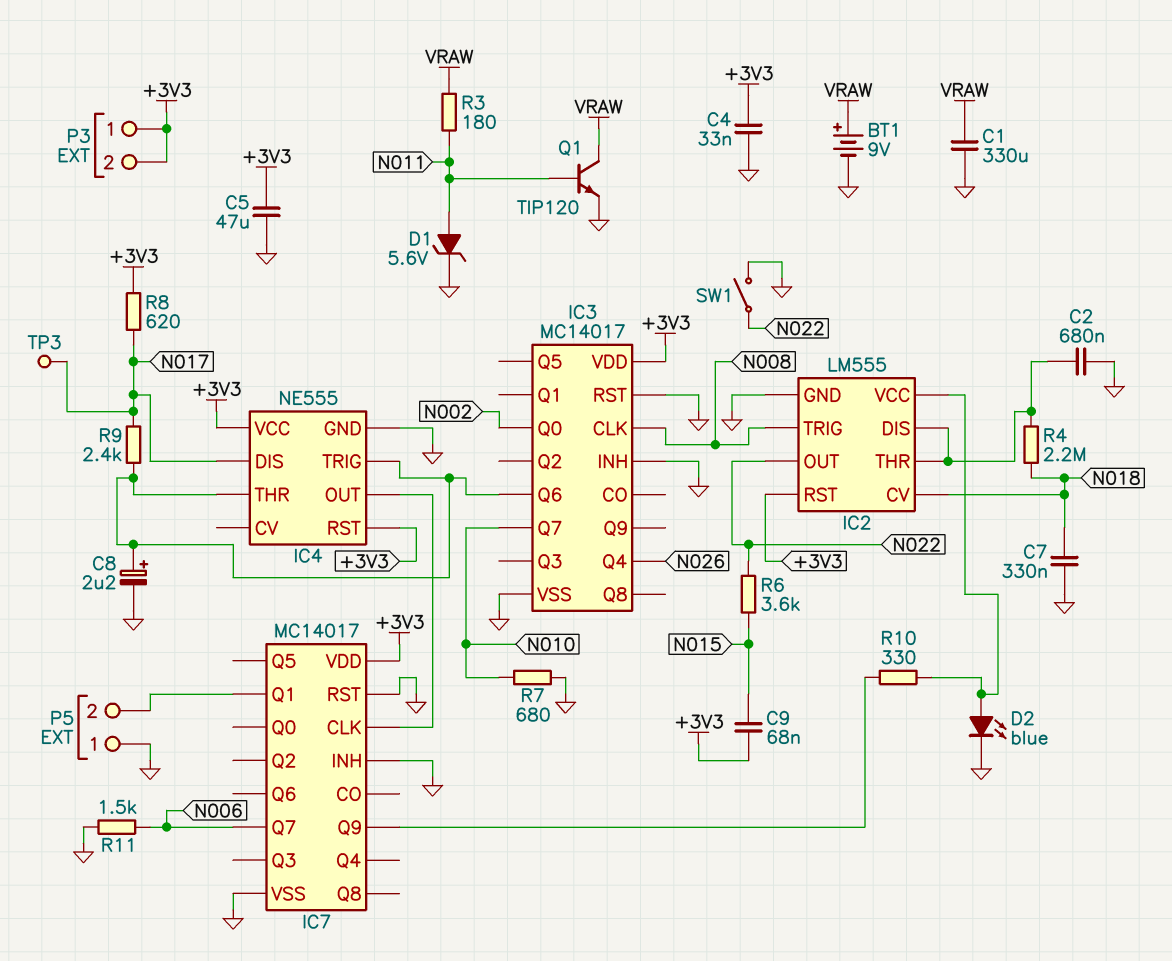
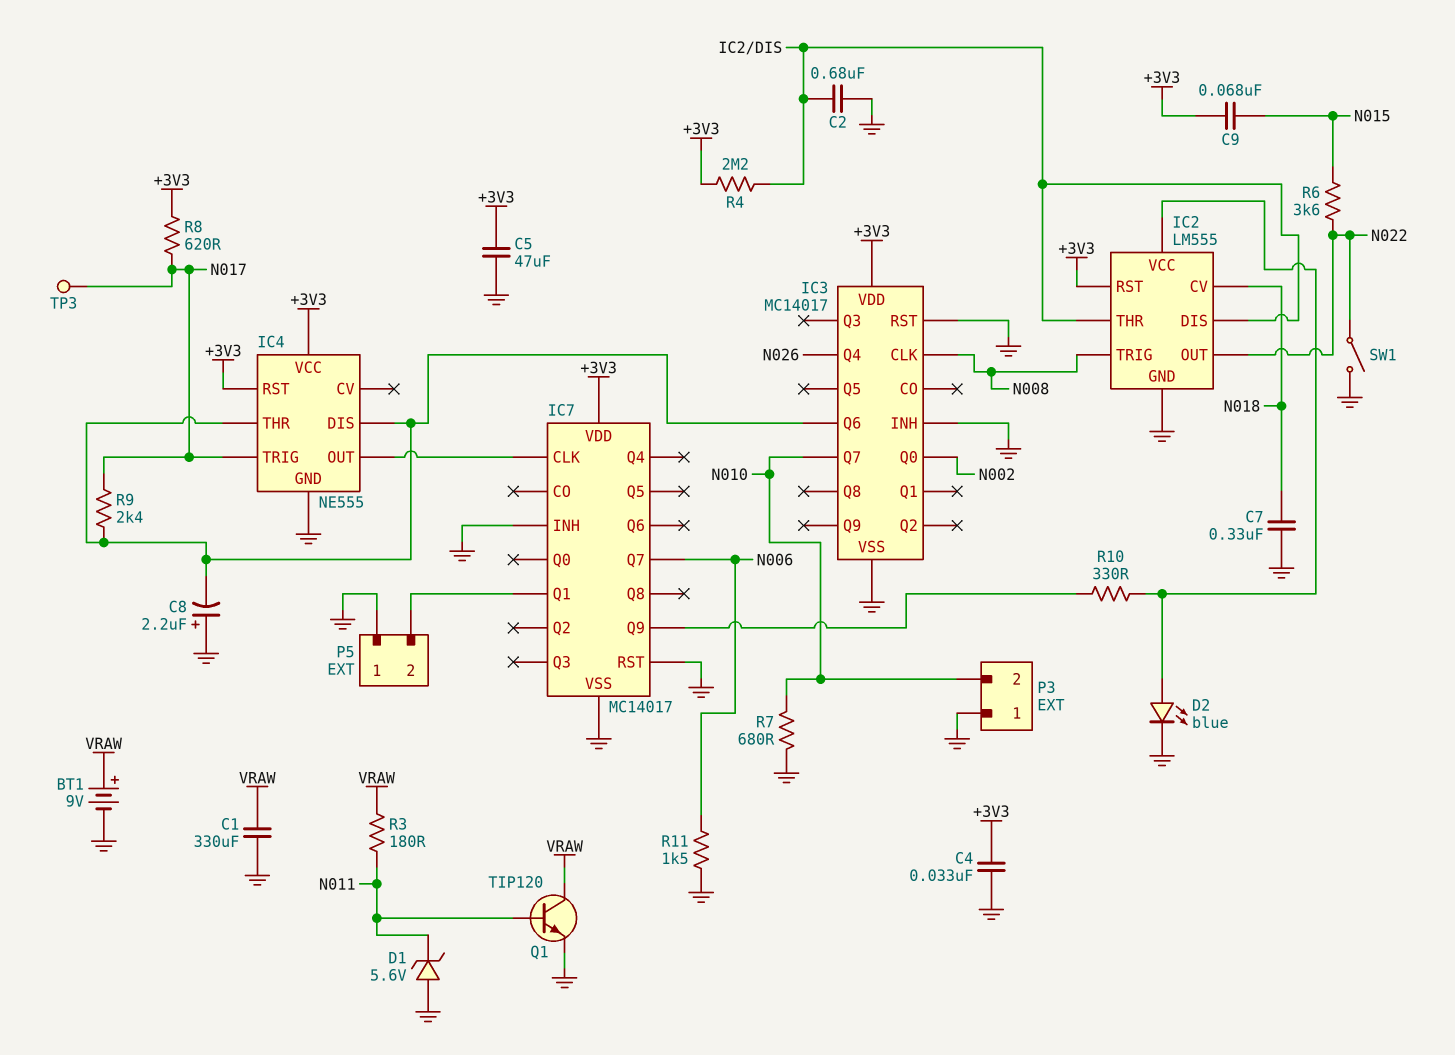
C8: 2.2uF (plus IC3/Q6, minus GND) -> 2.2uF (plus GND, minus IC3/Q6)
D1: zener 5.6V (A N011, K GND) -> zener 5.6V (A GND, K N011)
IC4 pin DIS: N017 -> IC3/Q6
IC4 pin TRIG: IC3/Q6 -> N017
P3 pin 1: +3V3 -> GND
P3 pin 2: +3V3 -> N010
R4: 2.2M (IC2/DIS, N018) -> 2.2M (+3V3, IC2/DIS)

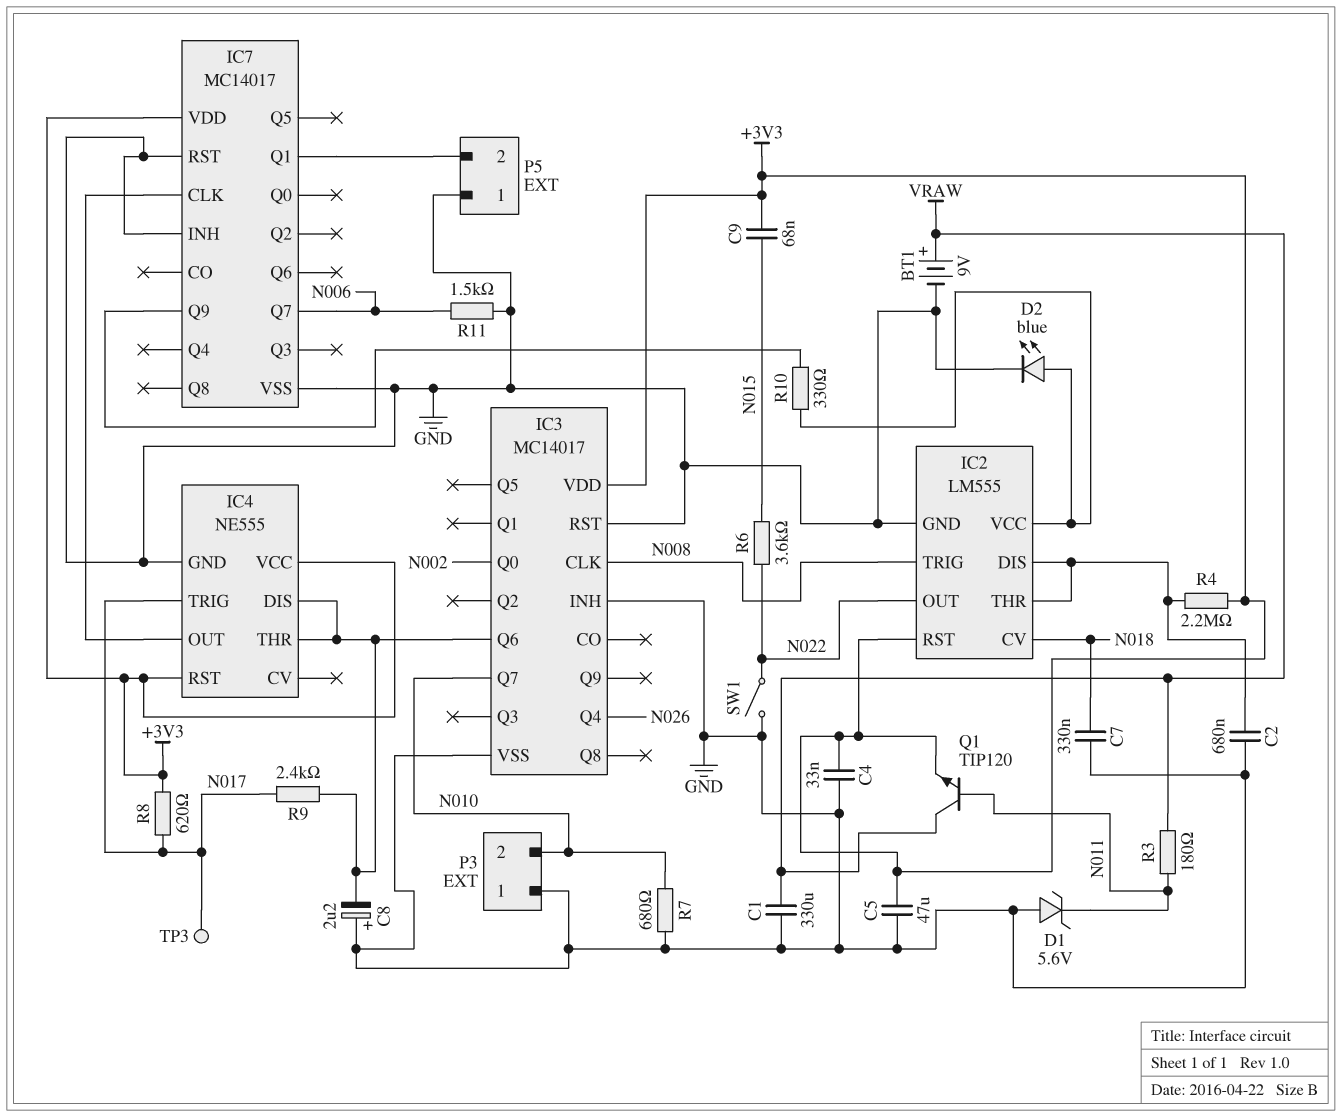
Q1: NPN TIP120 (B N011, C VRAW, E GND) -> NPN TIP120 (B N011, C VRAW, E +3V3)

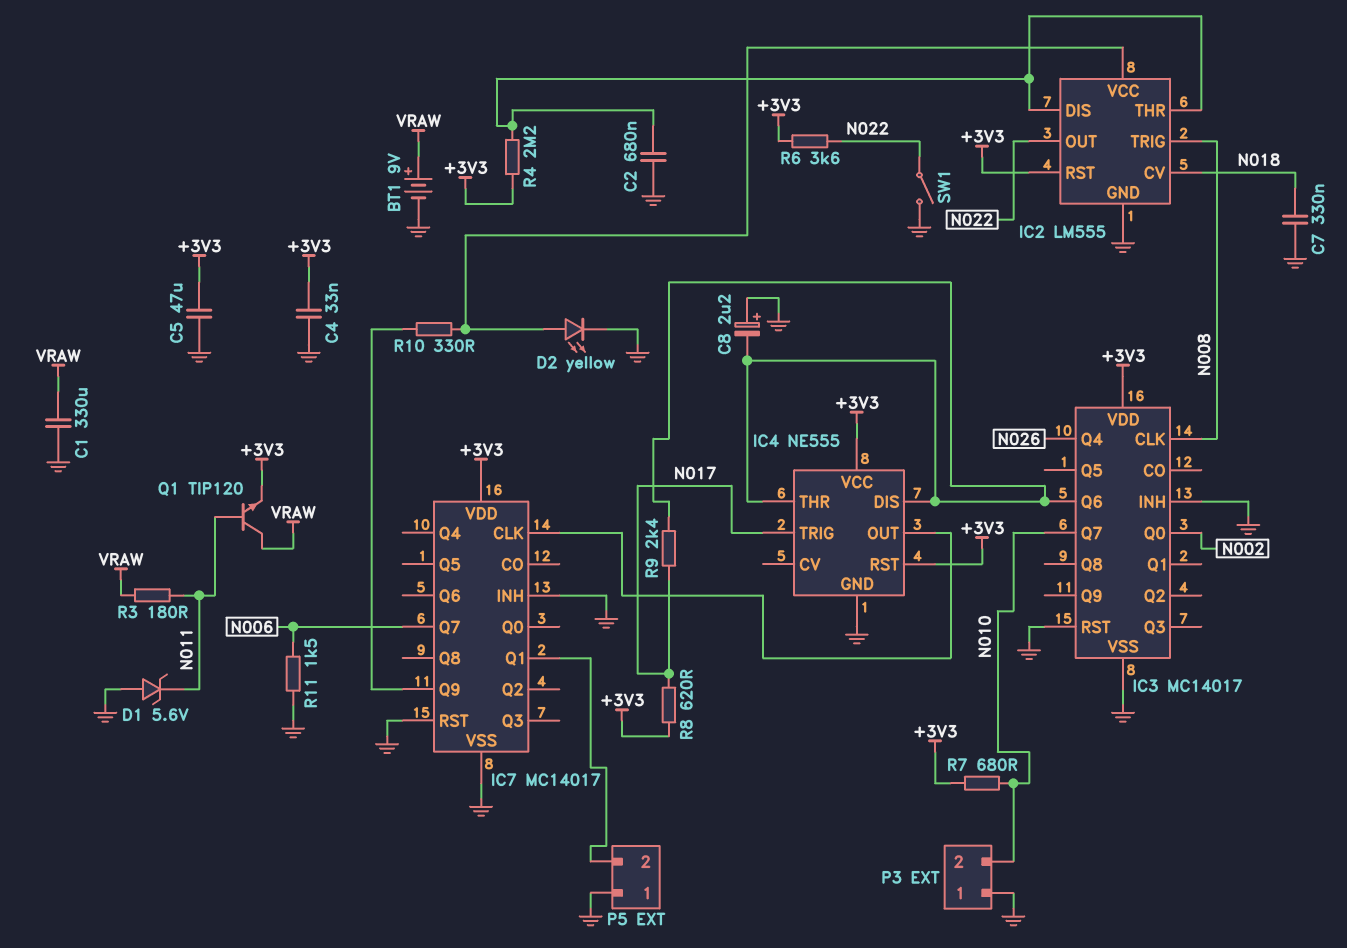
C9: 68nF (+3V3, N015) -> none
D2: LED blue (A IC2/VCC, K GND) -> LED yellow (A IC2/VCC, K GND)
R6: 3.6k (N015, N022) -> 3.6k (+3V3, N022)
R7: 680 (GND, N010) -> 680 (+3V3, N010)
TP3: test point (N017) -> none

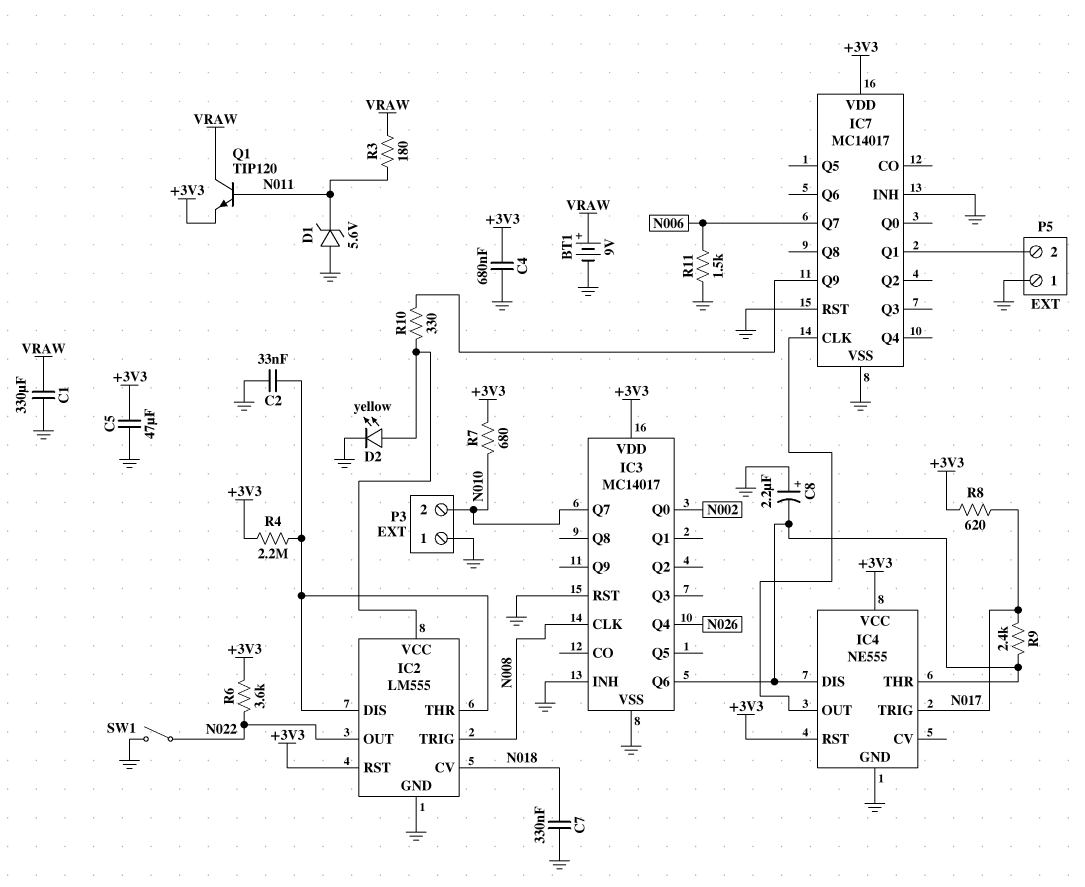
C2: 680nF (GND, IC2/DIS) -> 33nF (GND, IC2/DIS)
C4: 33nF (+3V3, GND) -> 680nF (+3V3, GND)

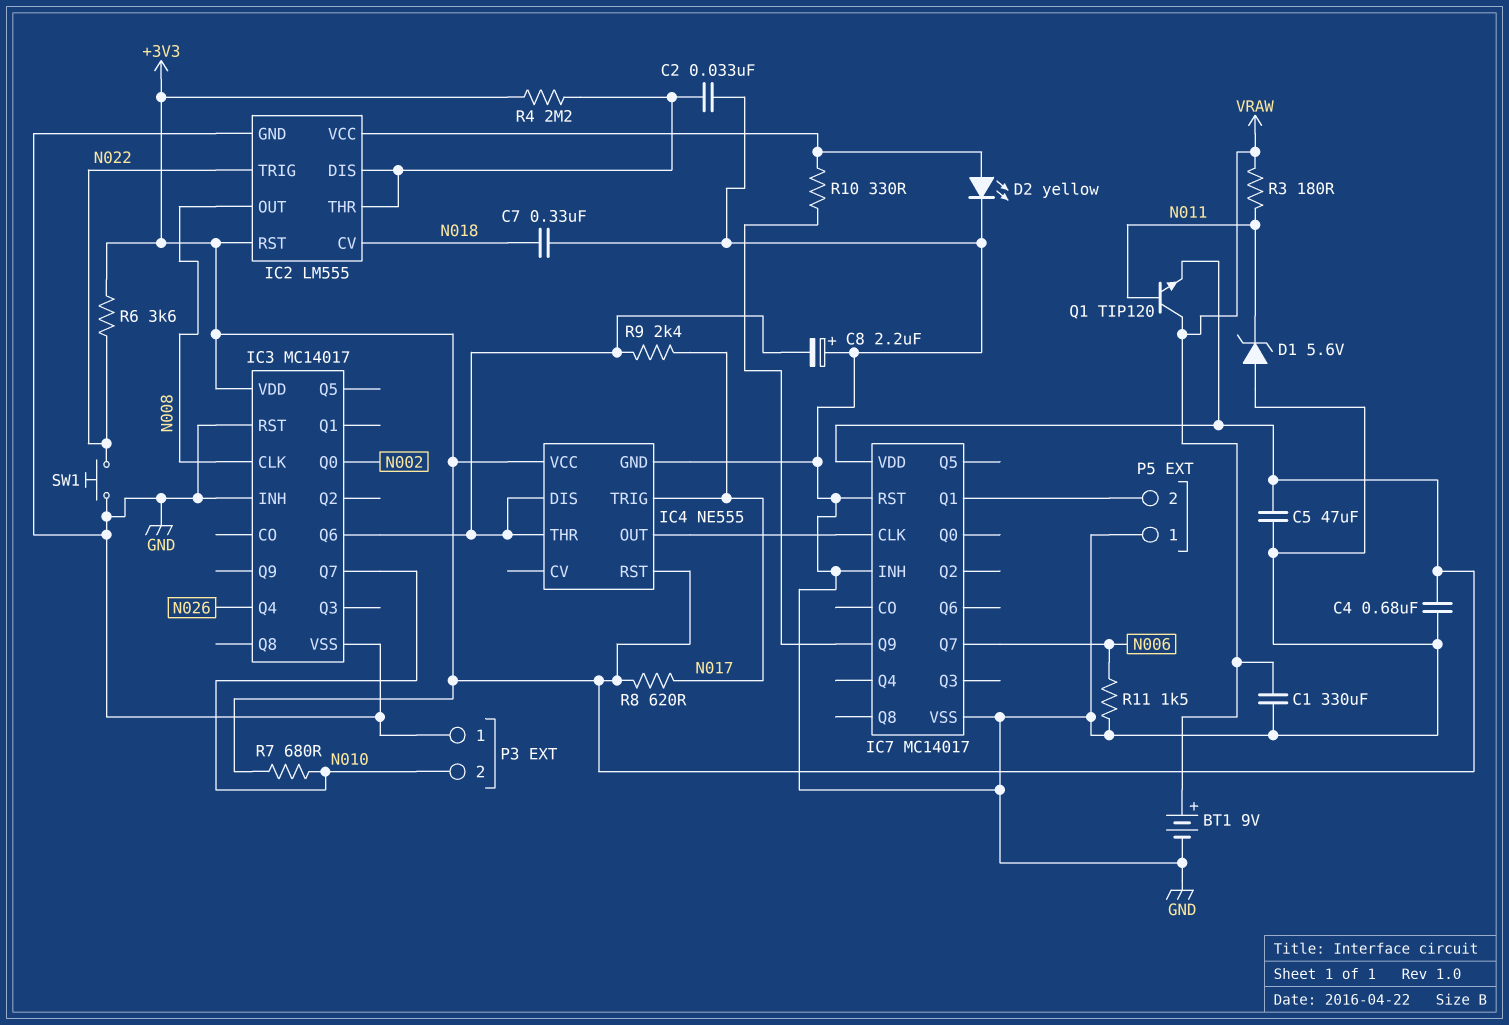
IC2 pin OUT: N022 -> N008
IC2 pin TRIG: N008 -> N022
SW1: switch (GND, N022) -> button (GND, N022)

